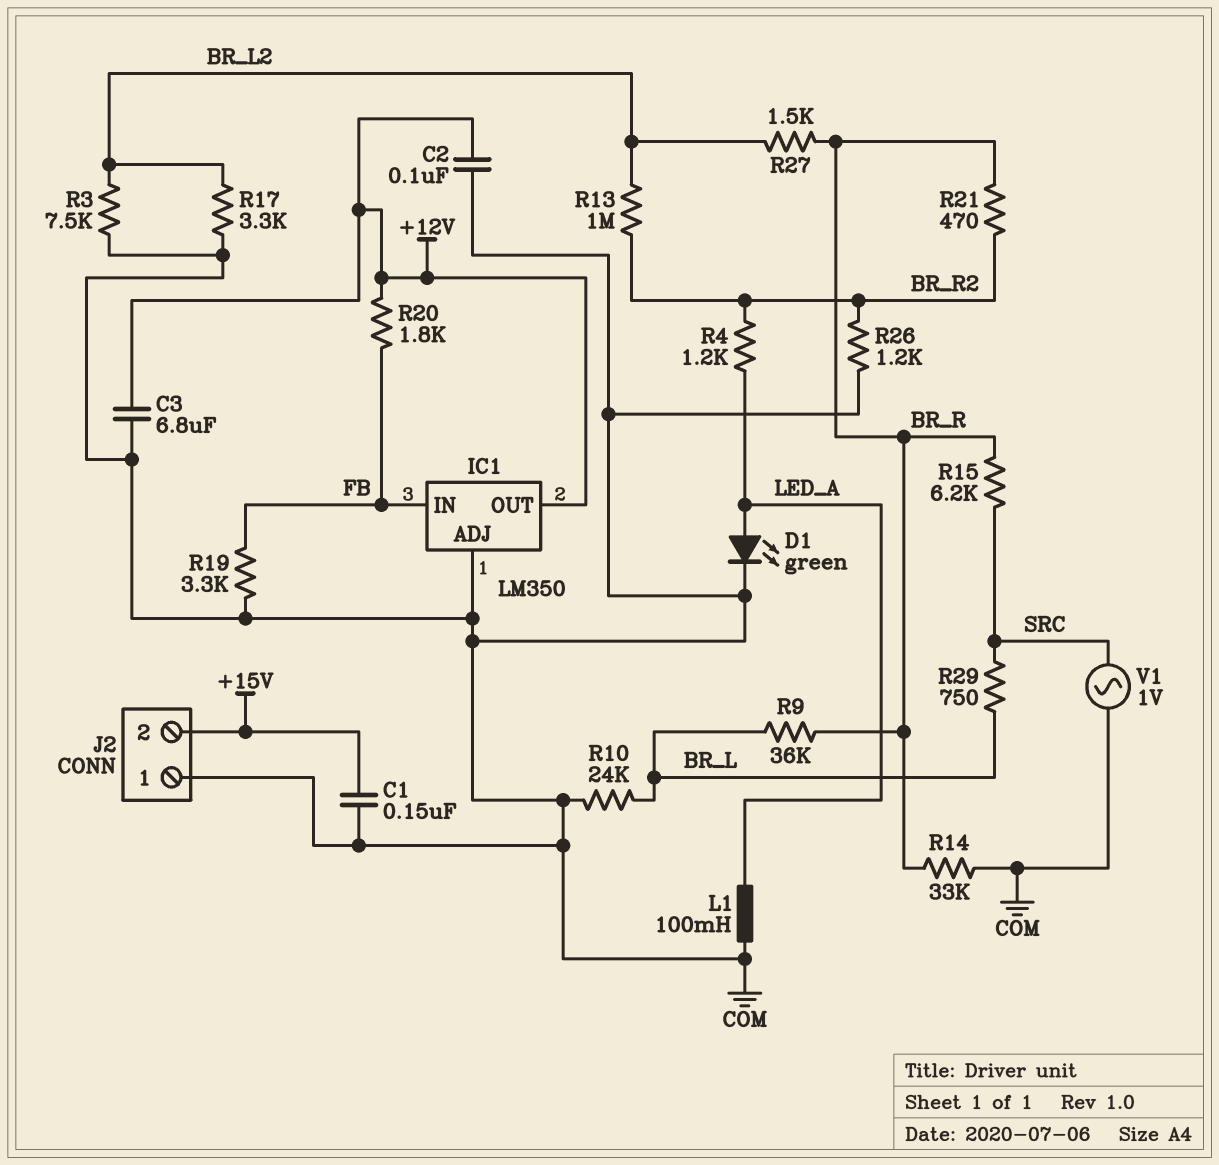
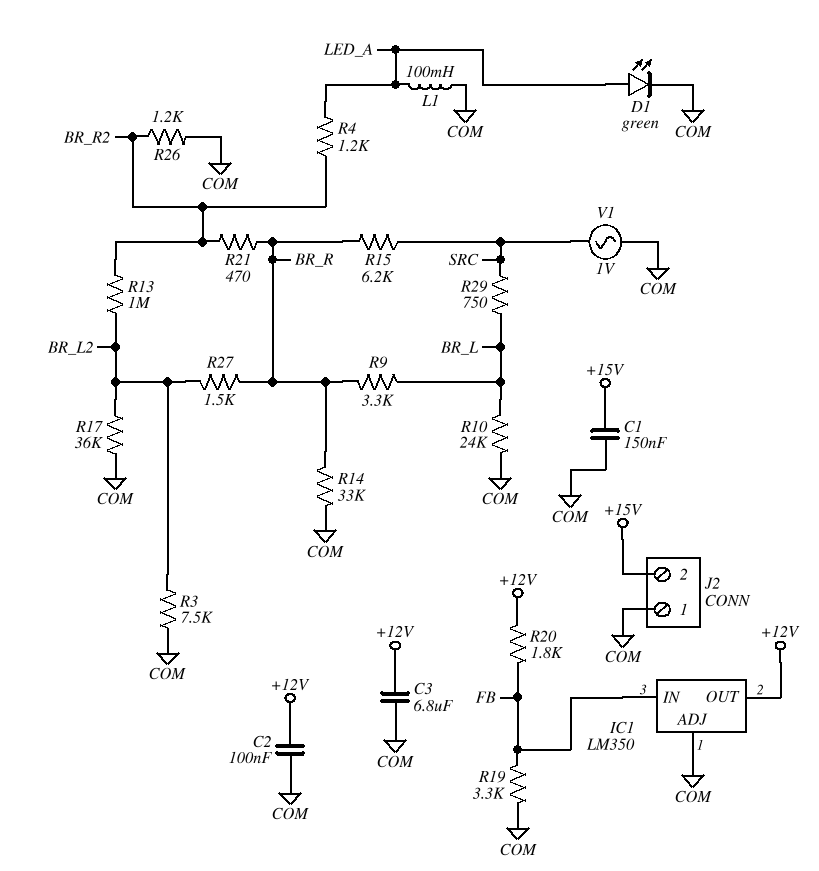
R9: 36k (BR_L, BR_R) -> 3.3k (BR_L, BR_R)
R17: 3.3k (BR_L2, COM) -> 36k (BR_L2, COM)

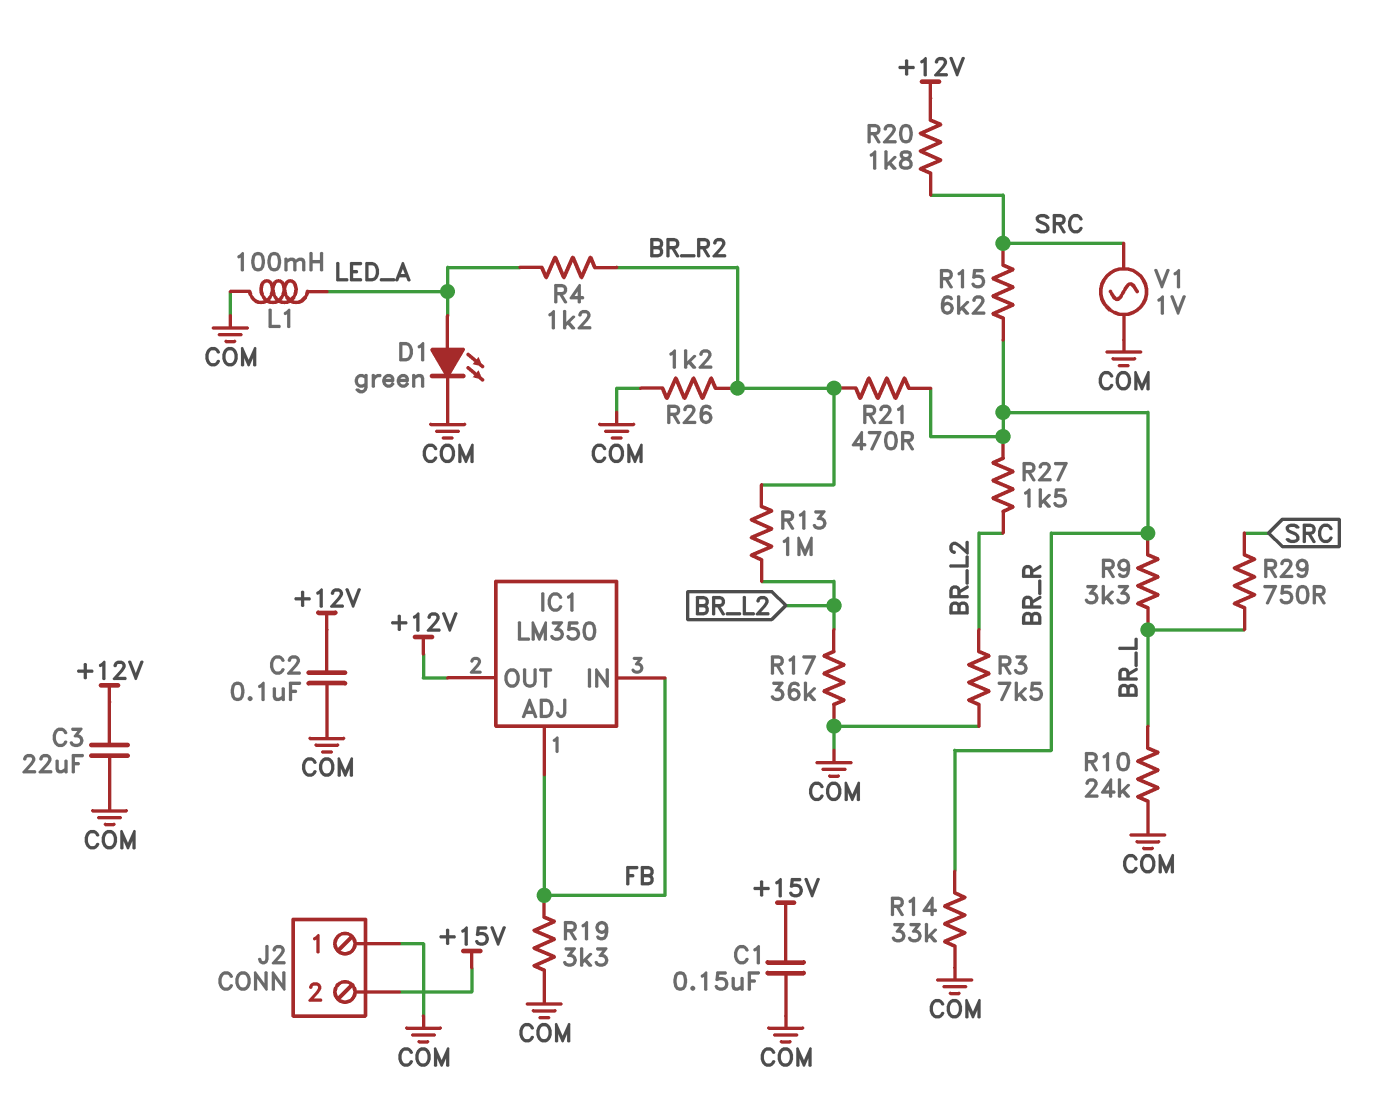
C3: 6.8uF (+12V, COM) -> 22uF (+12V, COM)
IC1 pin ADJ: COM -> FB
R20: 1.8k (+12V, FB) -> 1.8k (+12V, SRC)

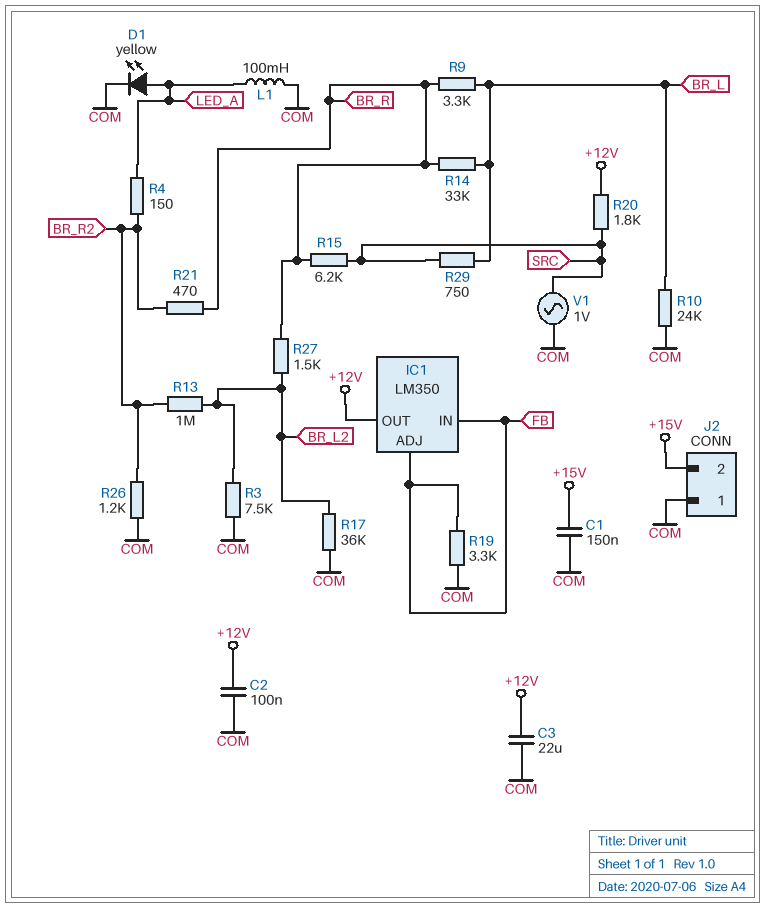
D1: LED green (A LED_A, K COM) -> LED yellow (A LED_A, K COM)
R4: 1.2k (BR_R2, LED_A) -> 150 (BR_R2, LED_A)
R14: 33k (BR_R, COM) -> 33k (BR_L, BR_R)

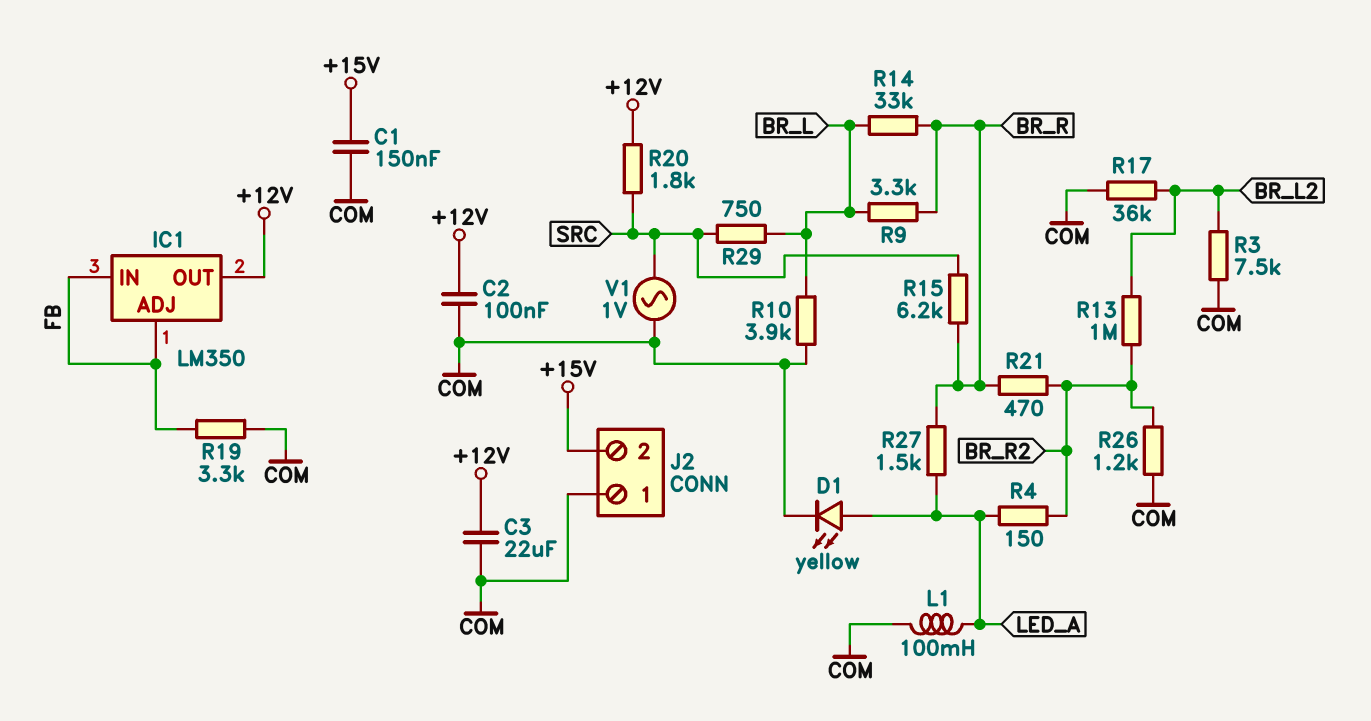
R10: 24k (BR_L, COM) -> 3.9k (BR_L, COM)
R27: 1.5k (BR_L2, BR_R) -> 1.5k (BR_R, LED_A)

